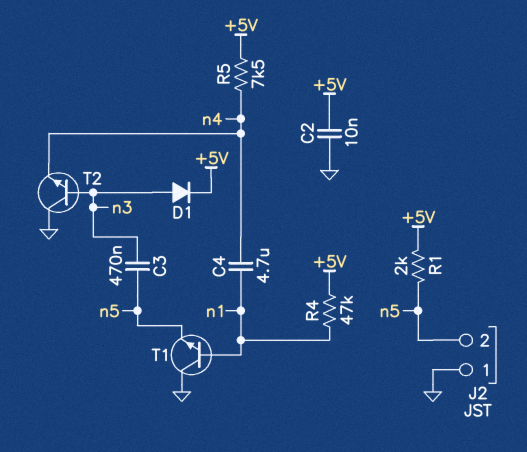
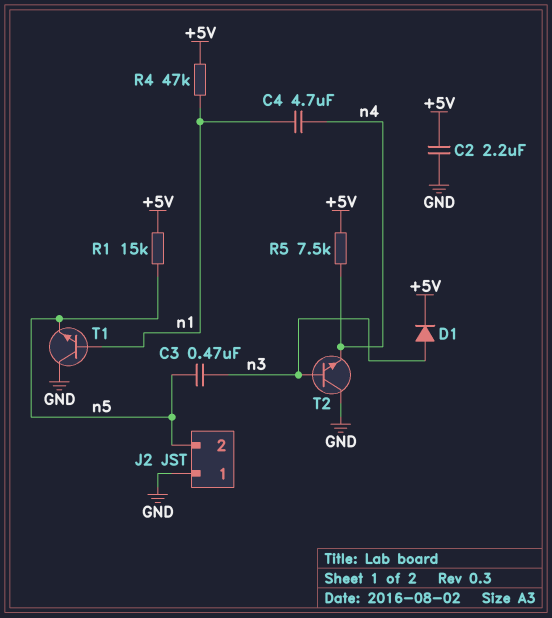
C2: 10nF (+5V, GND) -> 2.2uF (+5V, GND)
R1: 2k (+5V, n5) -> 15k (+5V, n5)

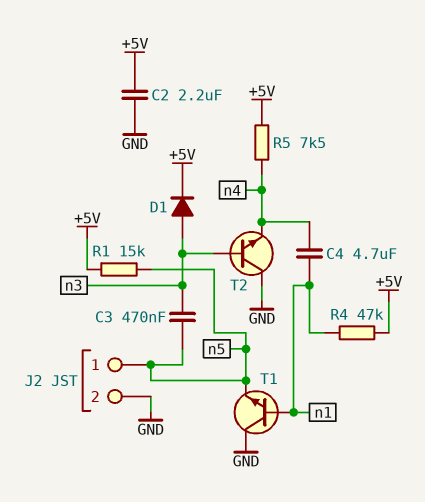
J2 pin 1: GND -> n5
J2 pin 2: n5 -> GND

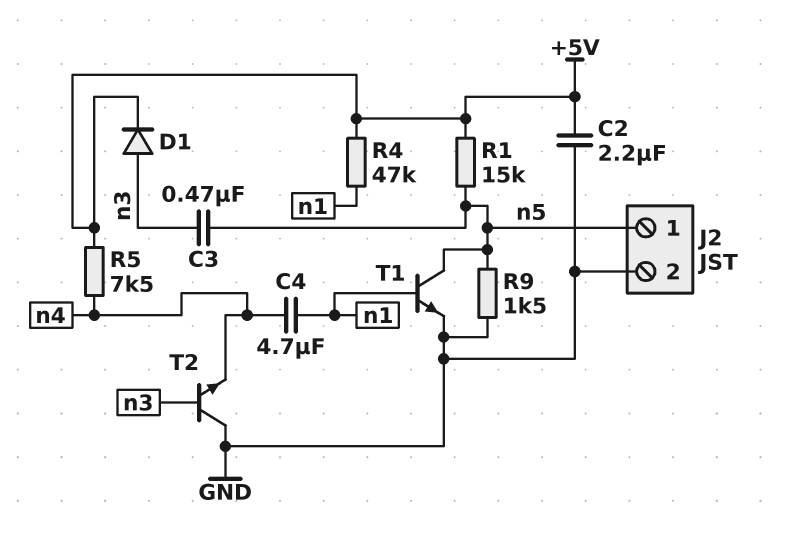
R9: none -> 1.5k (GND, n5)
T1: NPN (B n1, C GND, E n5) -> NPN (B n1, C n5, E GND)

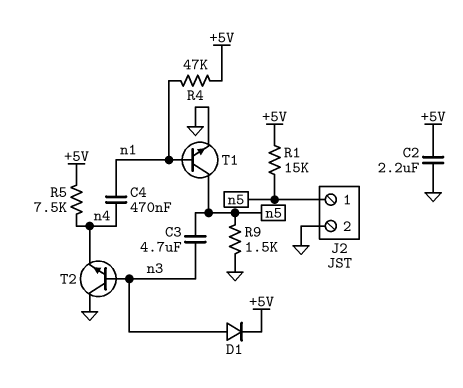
C3: 470nF (n3, n5) -> 4.7uF (n3, n5)
C4: 4.7uF (n1, n4) -> 470nF (n1, n4)

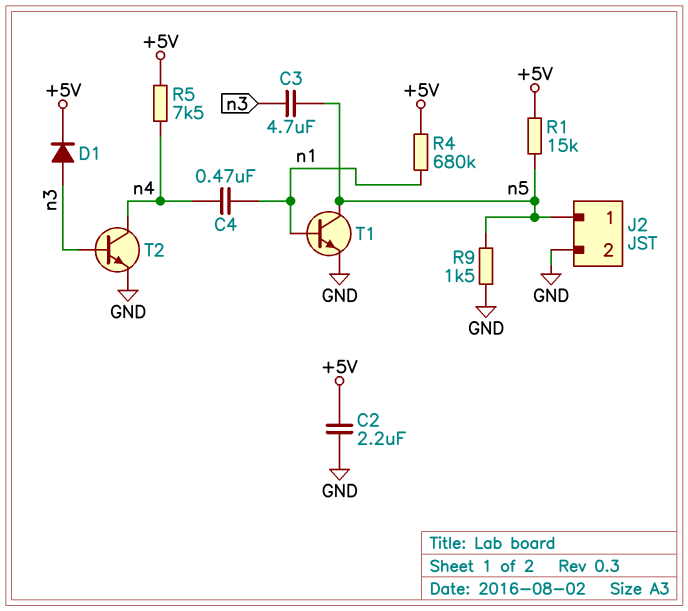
R4: 47k (+5V, n1) -> 680k (+5V, n1)
T2: NPN (B n3, C GND, E n4) -> NPN (B n3, C n4, E GND)

